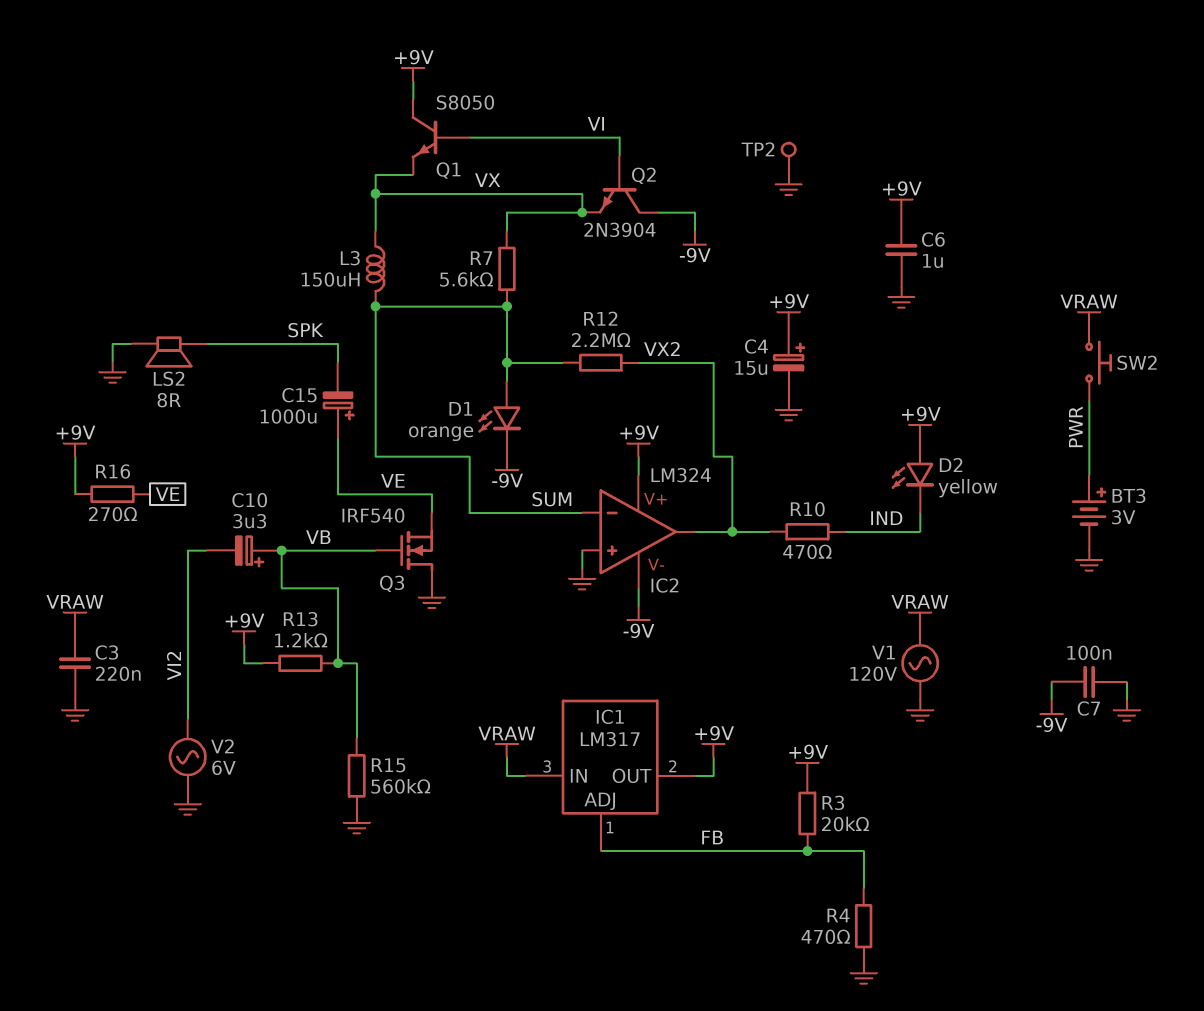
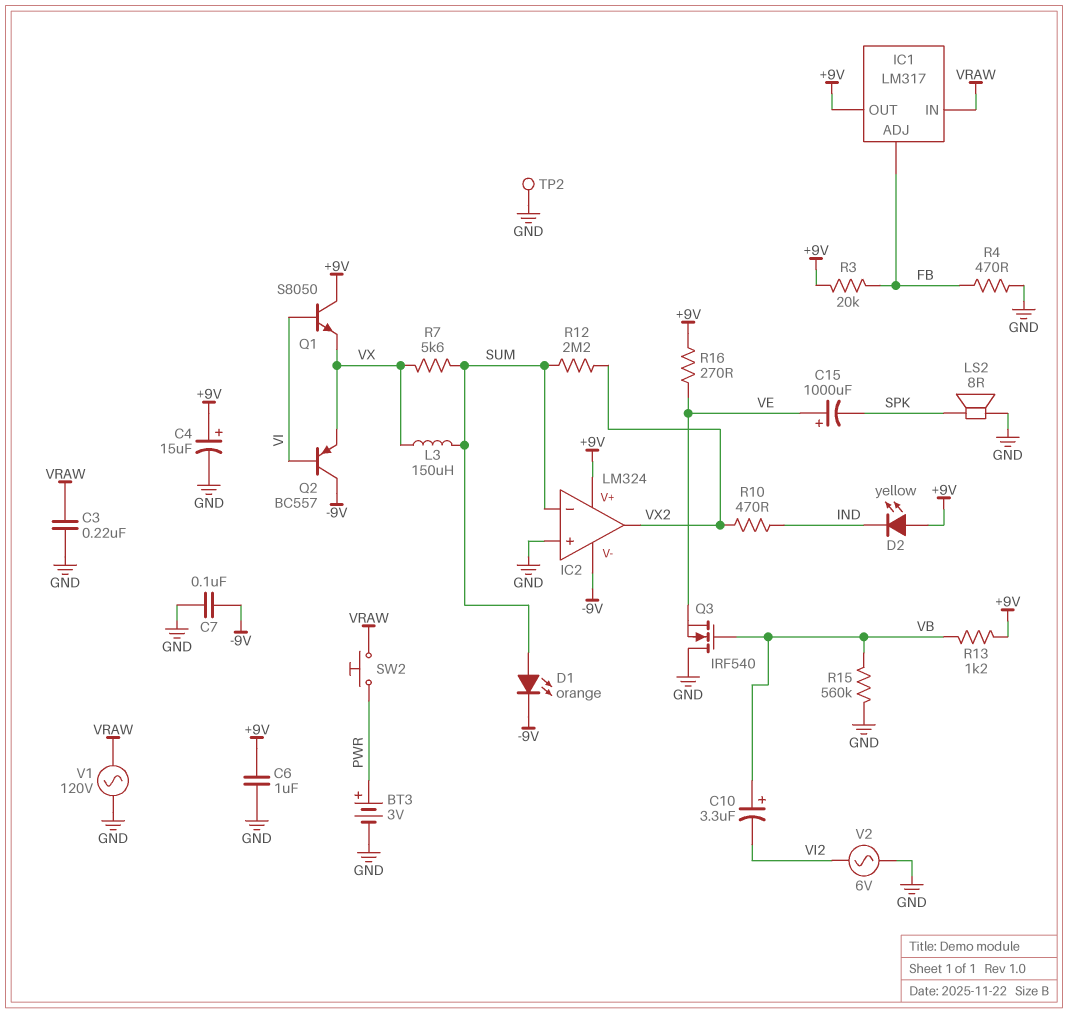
Q2: NPN 2N3904 (B VI, C -9V, E VX) -> PNP BC557 (B VI, C -9V, E VX)

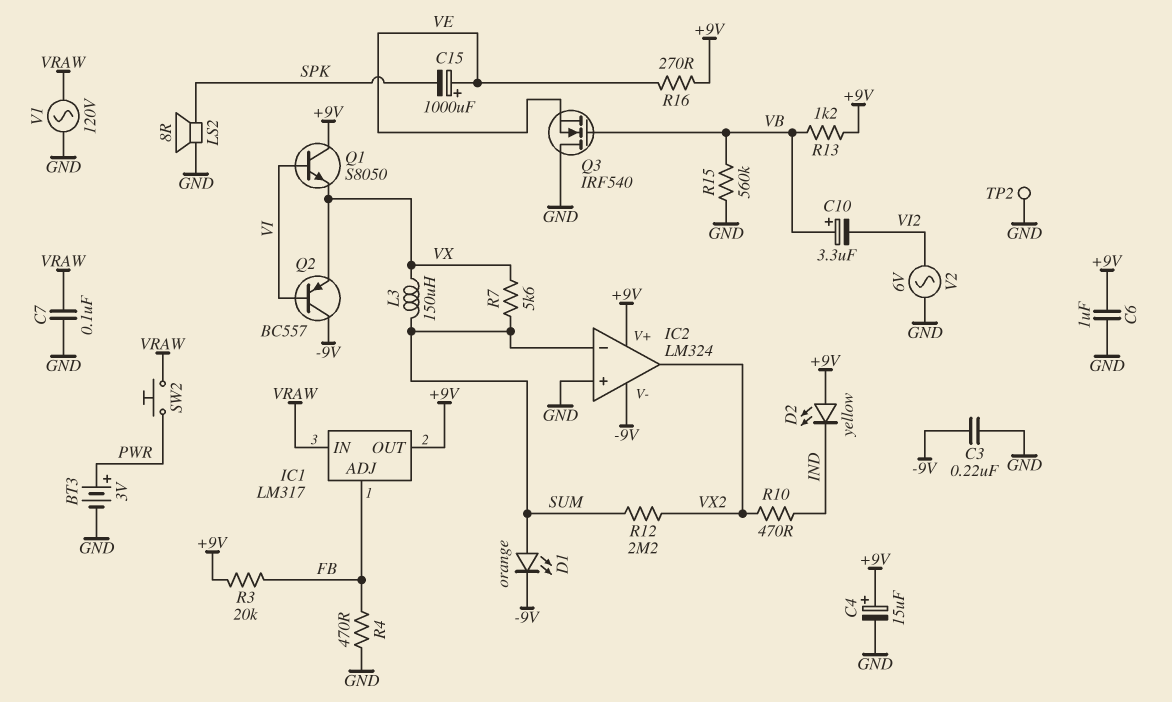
C3: 220nF (GND, VRAW) -> 220nF (-9V, GND)
C7: 100nF (-9V, GND) -> 100nF (GND, VRAW)

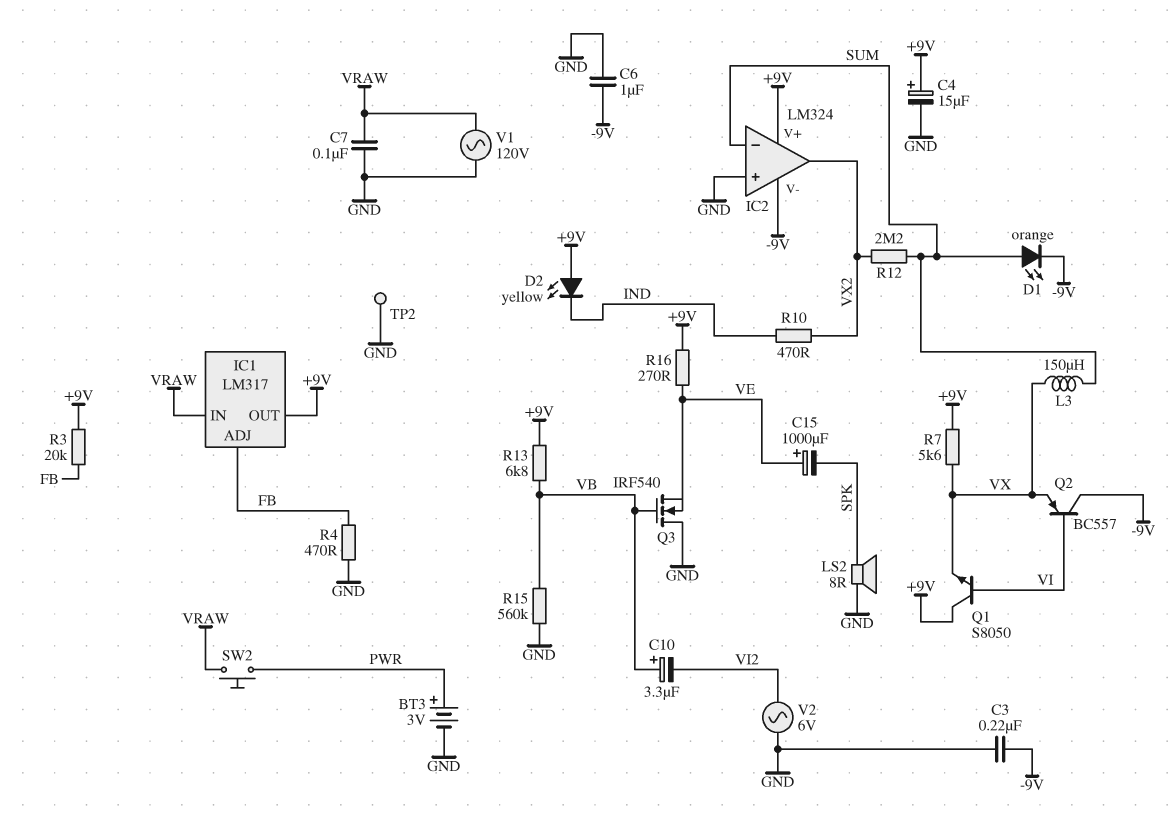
C6: 1uF (+9V, GND) -> 1uF (-9V, GND)
R7: 5.6k (SUM, VX) -> 5.6k (+9V, VX)
R13: 1.2k (+9V, VB) -> 6.8k (+9V, VB)

